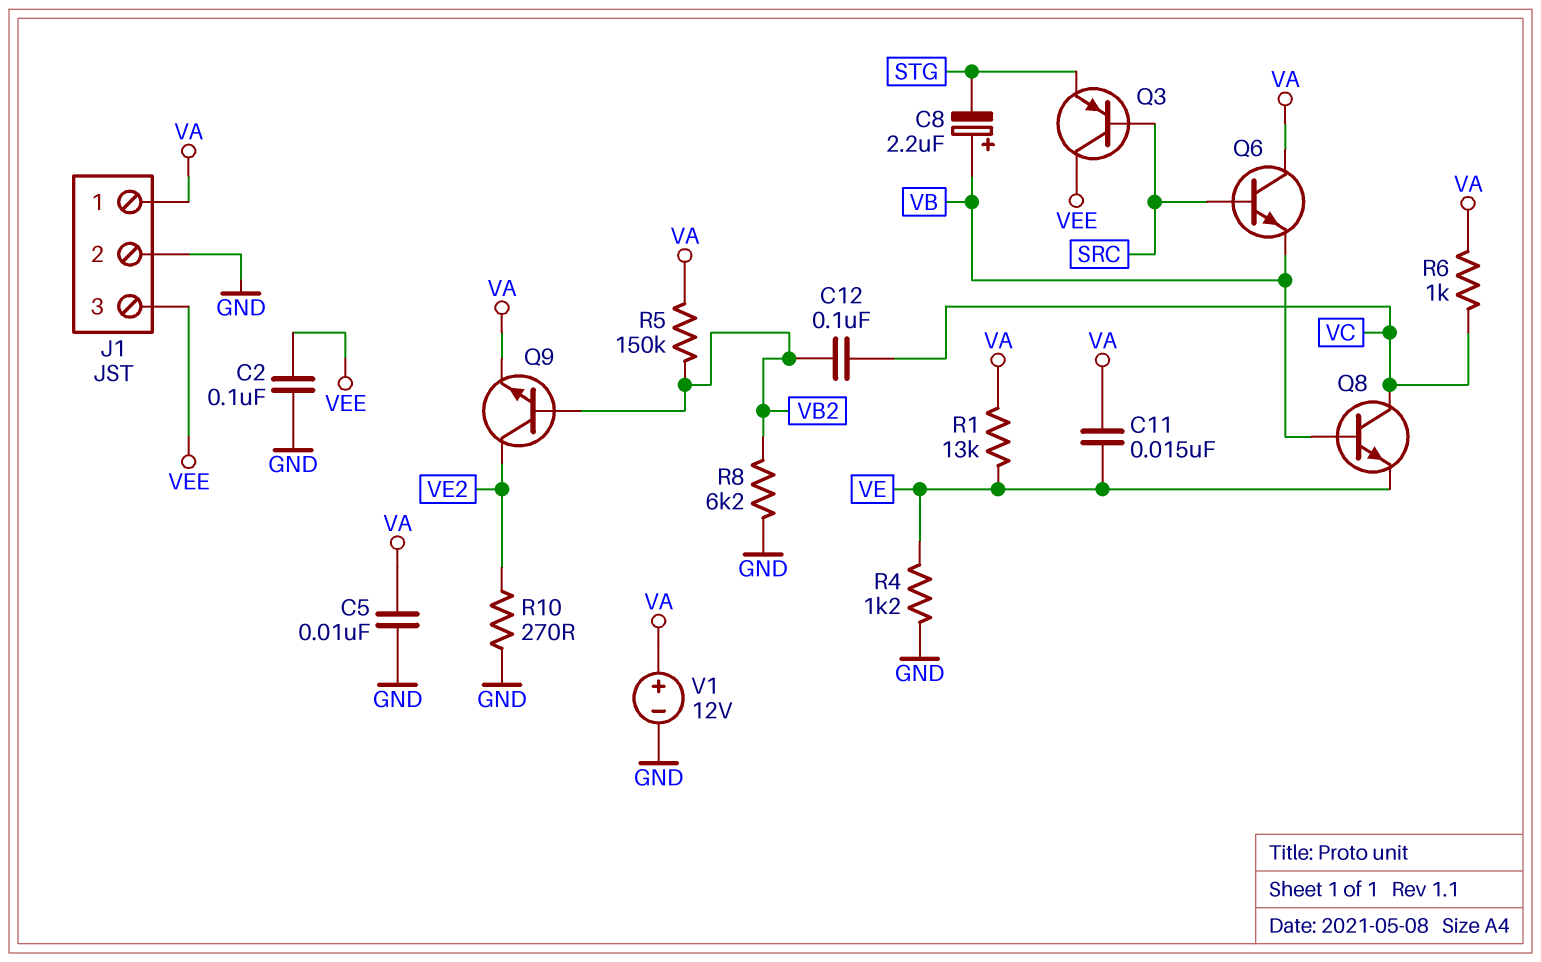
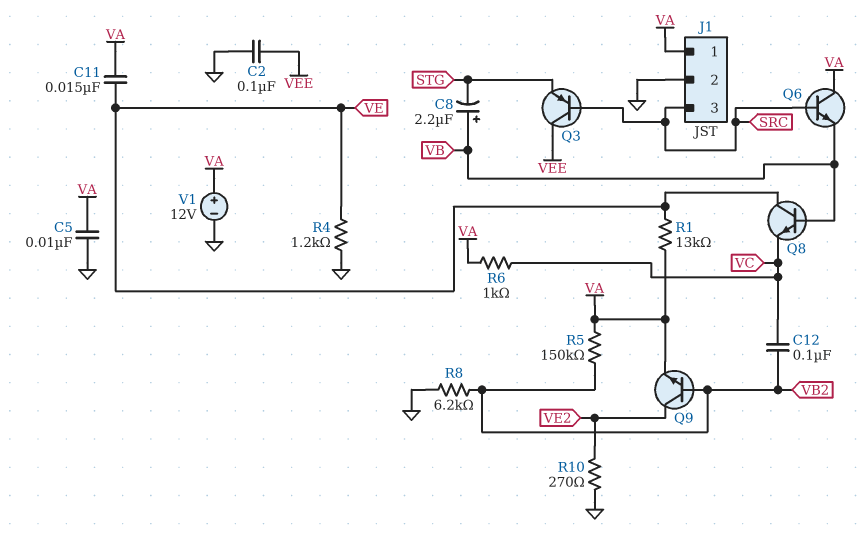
J1 pin 3: VEE -> SRC
Q8: NPN (B VB, C VC, E VE) -> NPN (B VB, C VE, E VC)

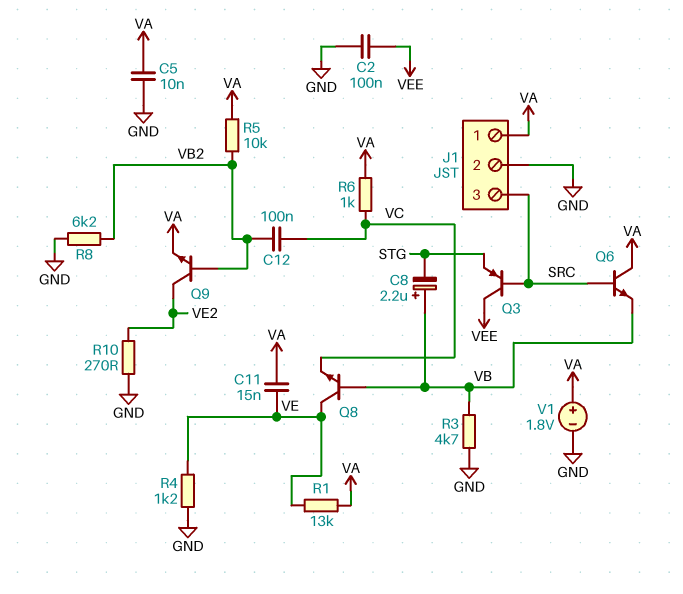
R3: none -> 4.7k (GND, VB)
R5: 150k (VA, VB2) -> 10k (VA, VB2)
V1: 12V (plus VA, minus GND) -> 1.8V (plus VA, minus GND)

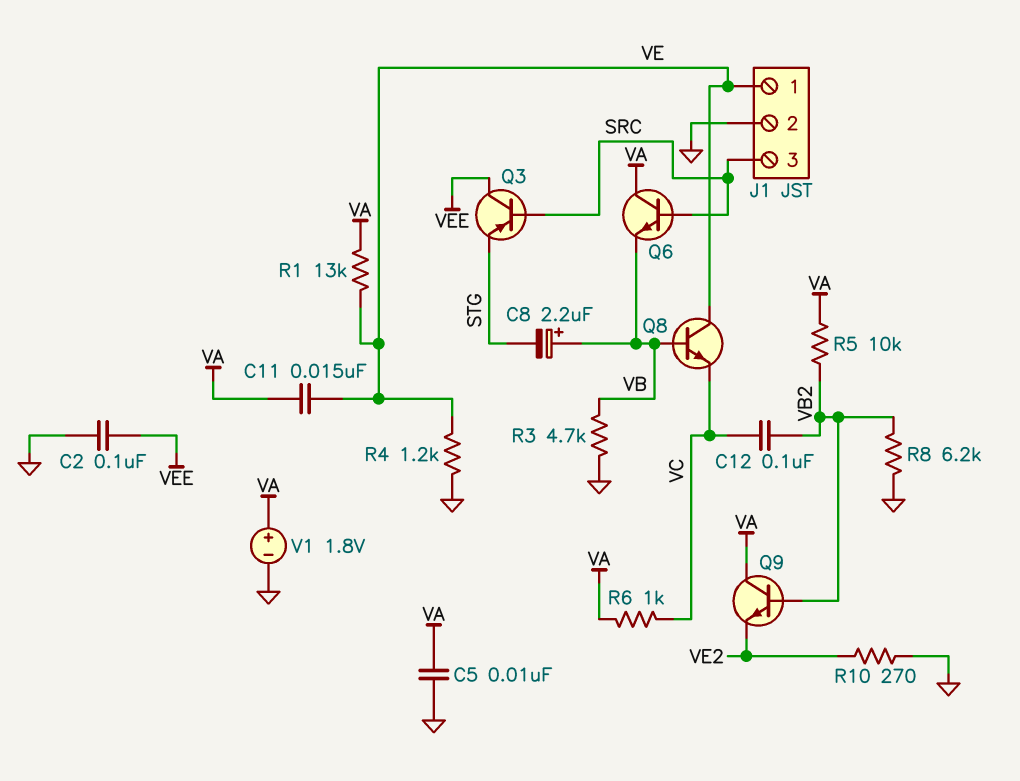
J1 pin 1: VA -> VE
Q9: NPN (B VB2, C VE2, E VA) -> NPN (B VB2, C VA, E VE2)

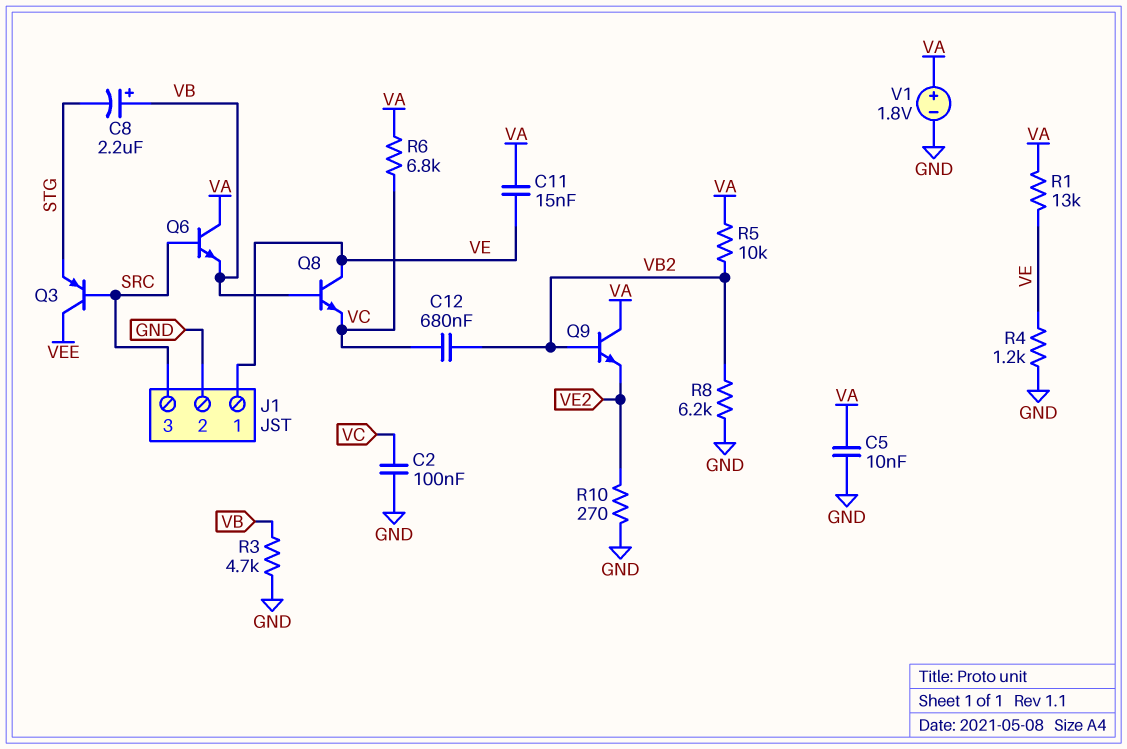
C2: 100nF (GND, VEE) -> 100nF (GND, VC)
C12: 100nF (VB2, VC) -> 680nF (VB2, VC)
R6: 1k (VA, VC) -> 6.8k (VA, VC)

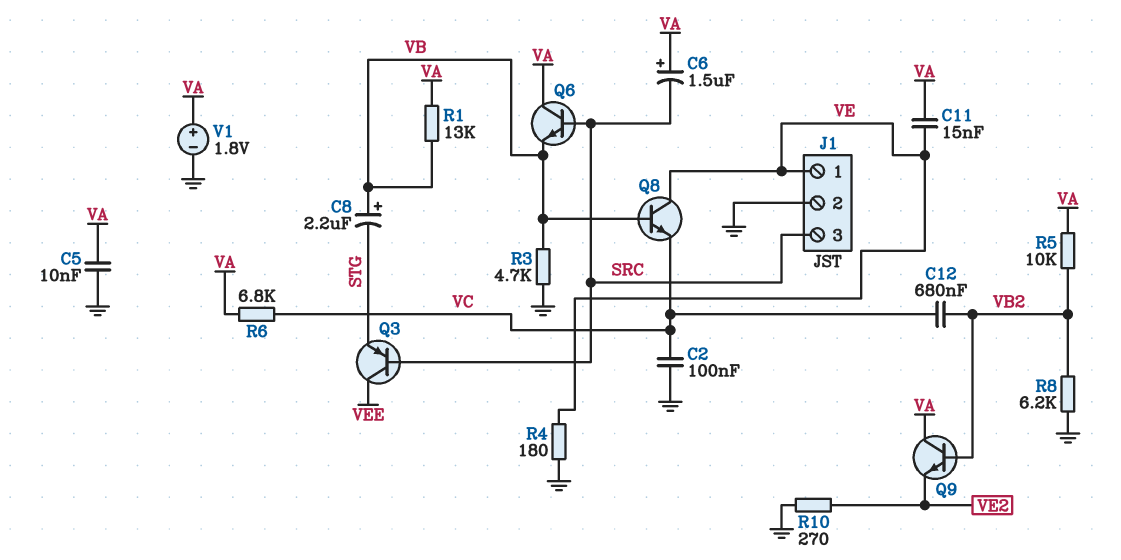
C6: none -> 1.5uF (plus VA, minus SRC)
R1: 13k (VA, VE) -> 13k (VA, VB)
R4: 1.2k (GND, VE) -> 180 (GND, VE)

